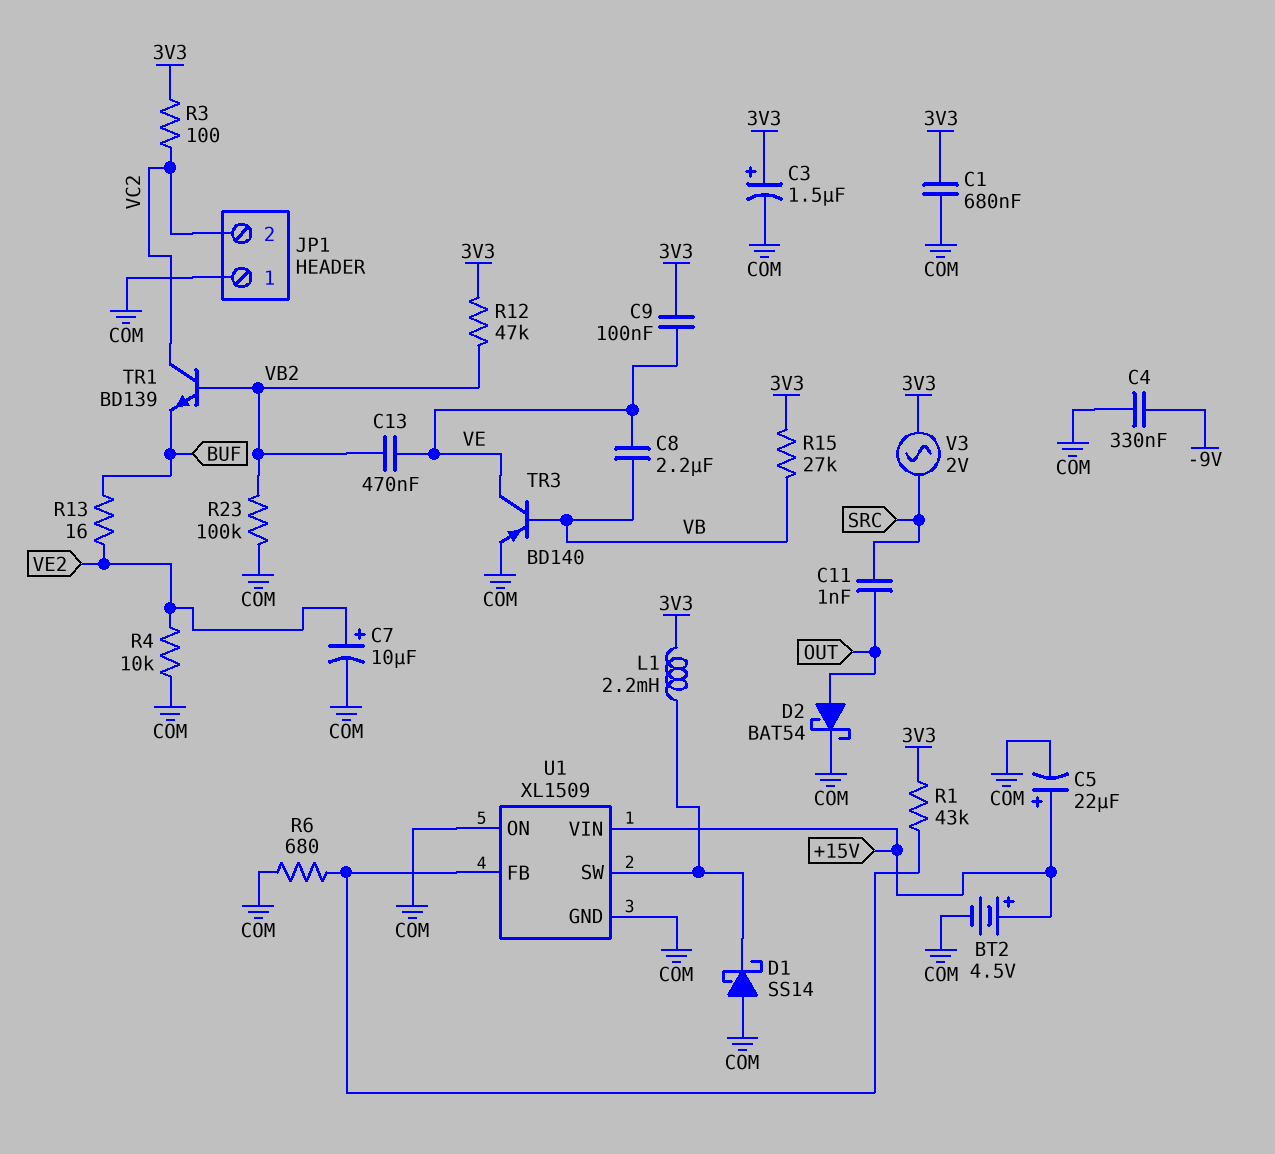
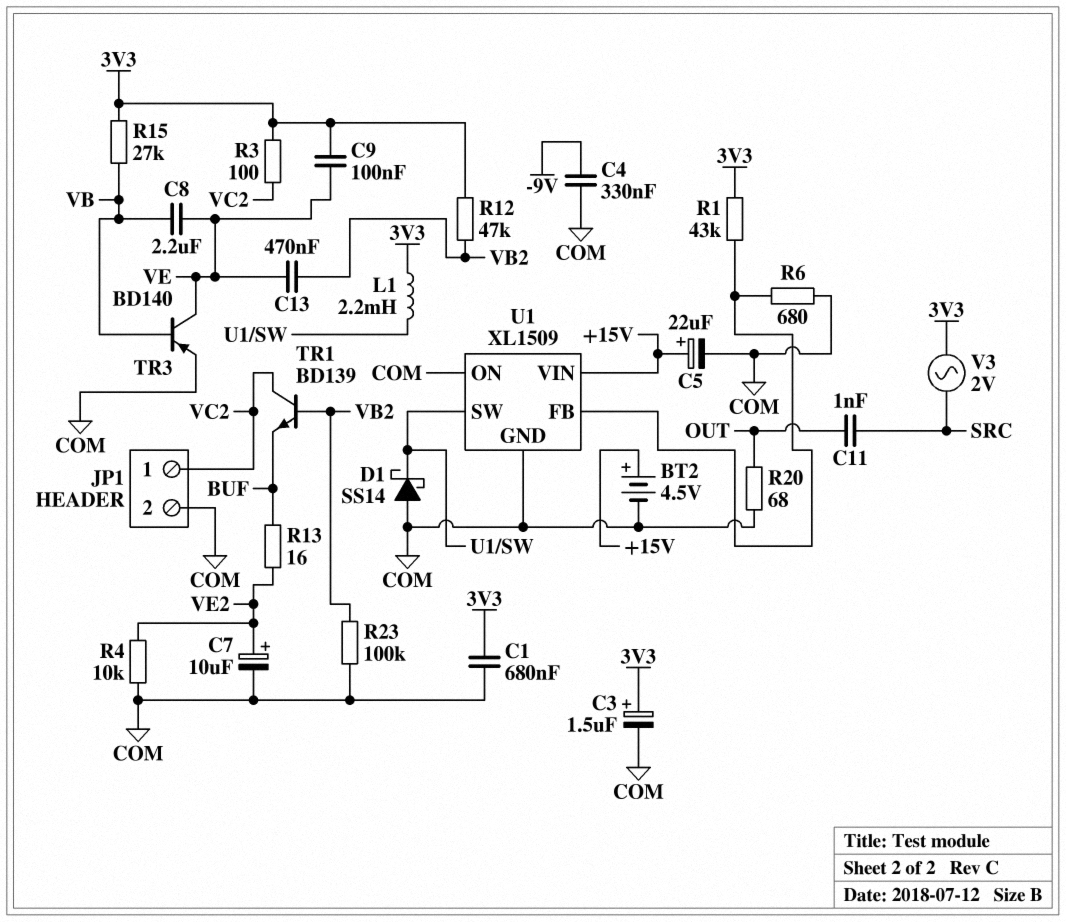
D2: schottky BAT54 (A OUT, K COM) -> none
JP1 pin 1: COM -> VC2
JP1 pin 2: VC2 -> COM
R20: none -> 68 (COM, OUT)

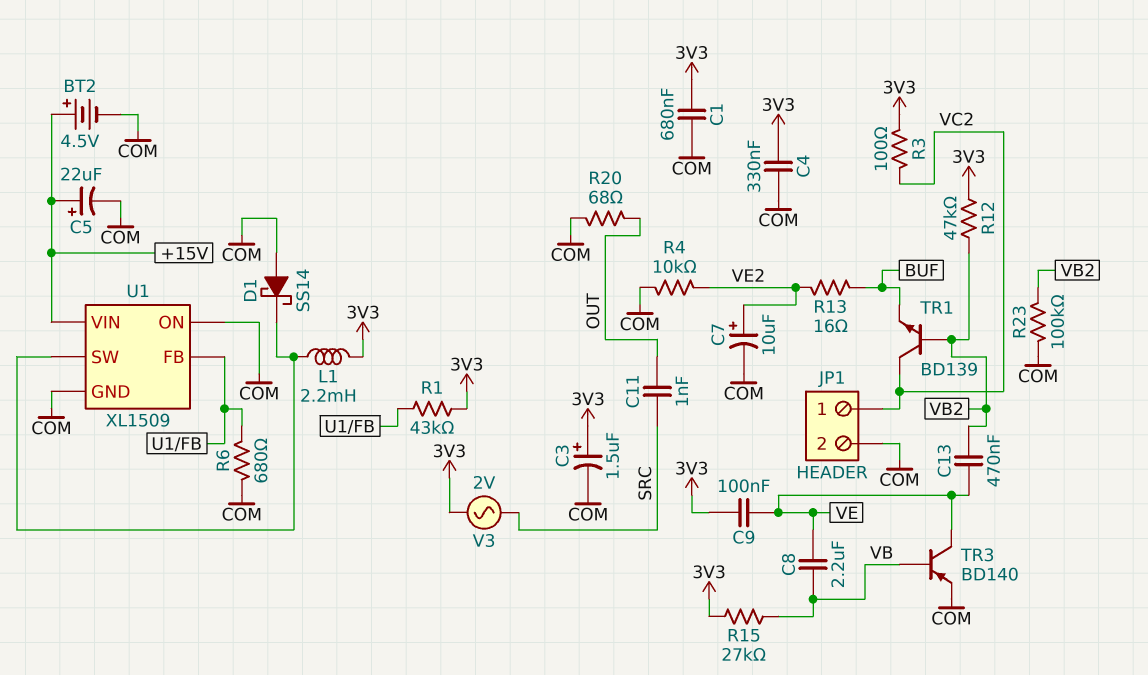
C4: 330nF (-9V, COM) -> 330nF (3V3, COM)

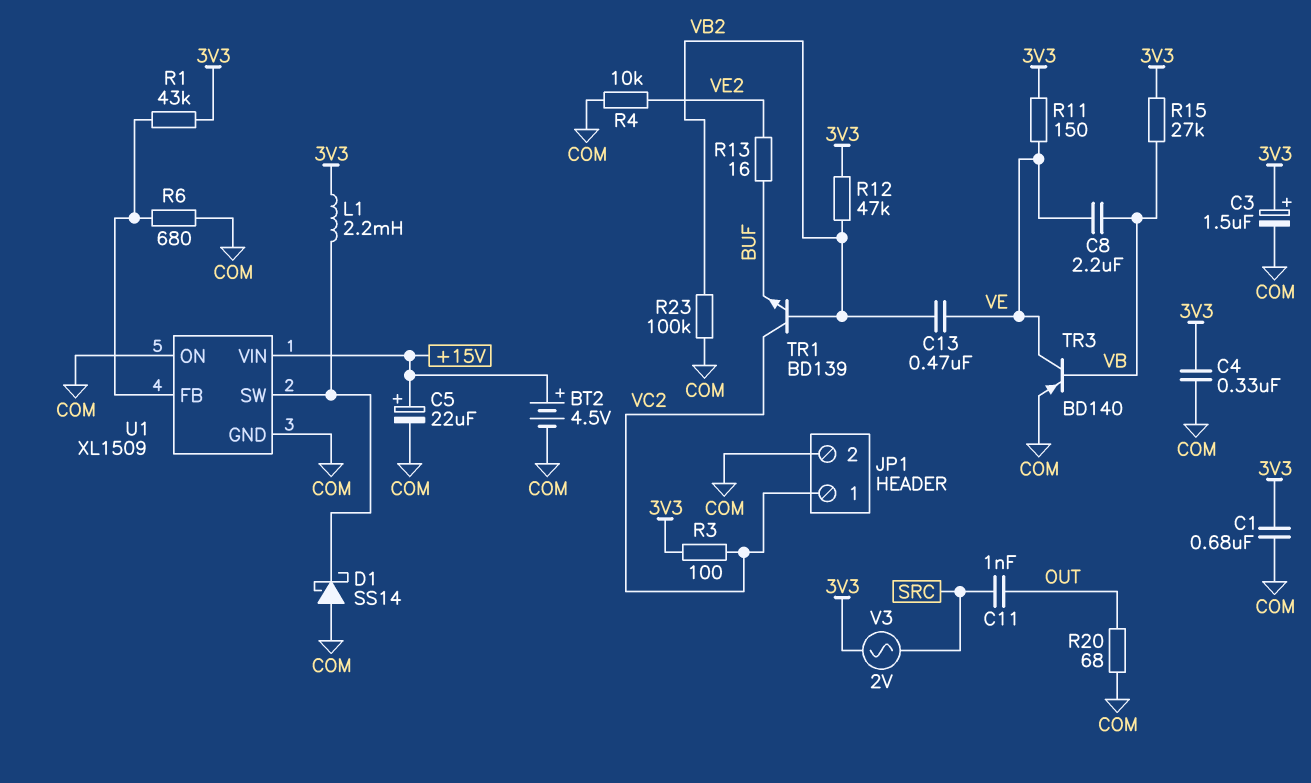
C7: 10uF (plus VE2, minus COM) -> none
C9: 100nF (3V3, VE) -> none
R11: none -> 150 (3V3, VE)

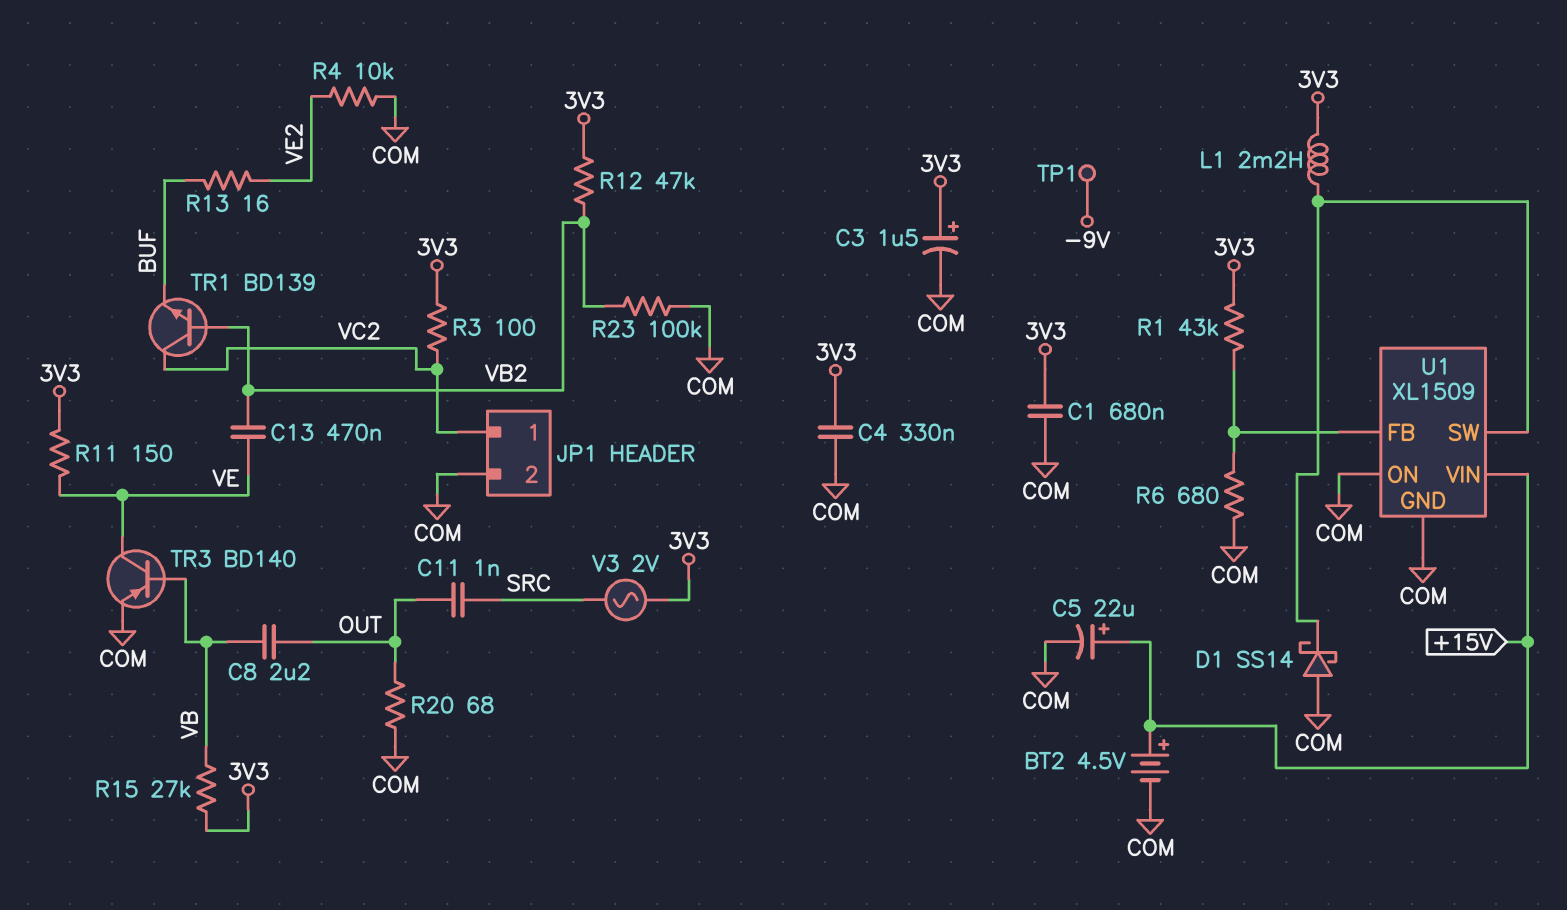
C8: 2.2uF (VB, VE) -> 2.2uF (OUT, VB)
TP1: none -> test point (-9V)

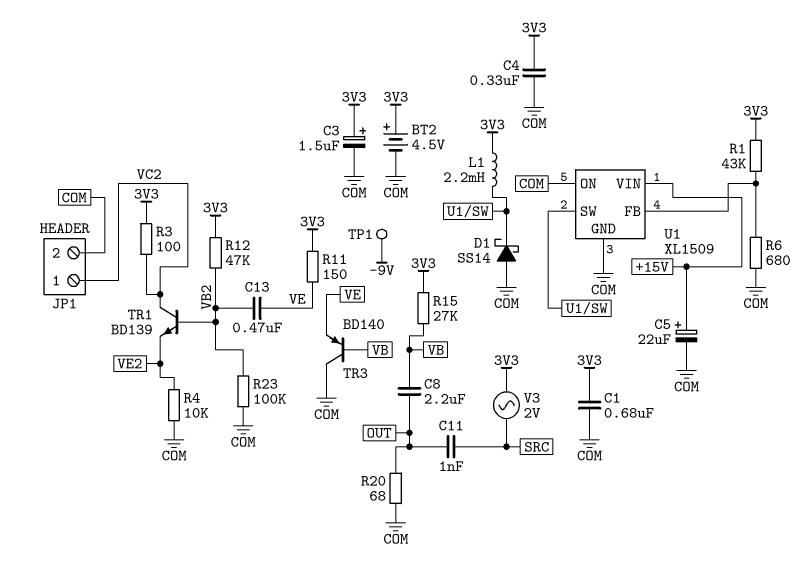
BT2: 4.5V (plus +15V, minus COM) -> 4.5V (plus 3V3, minus COM)
R13: 16 (BUF, VE2) -> none
TR1: NPN BD139 (B VB2, C VC2, E BUF) -> NPN BD139 (B VB2, C VC2, E VE2)
TR3: PNP BD140 (B VB, C VE, E COM) -> PNP BD140 (B VB, C COM, E VE)

